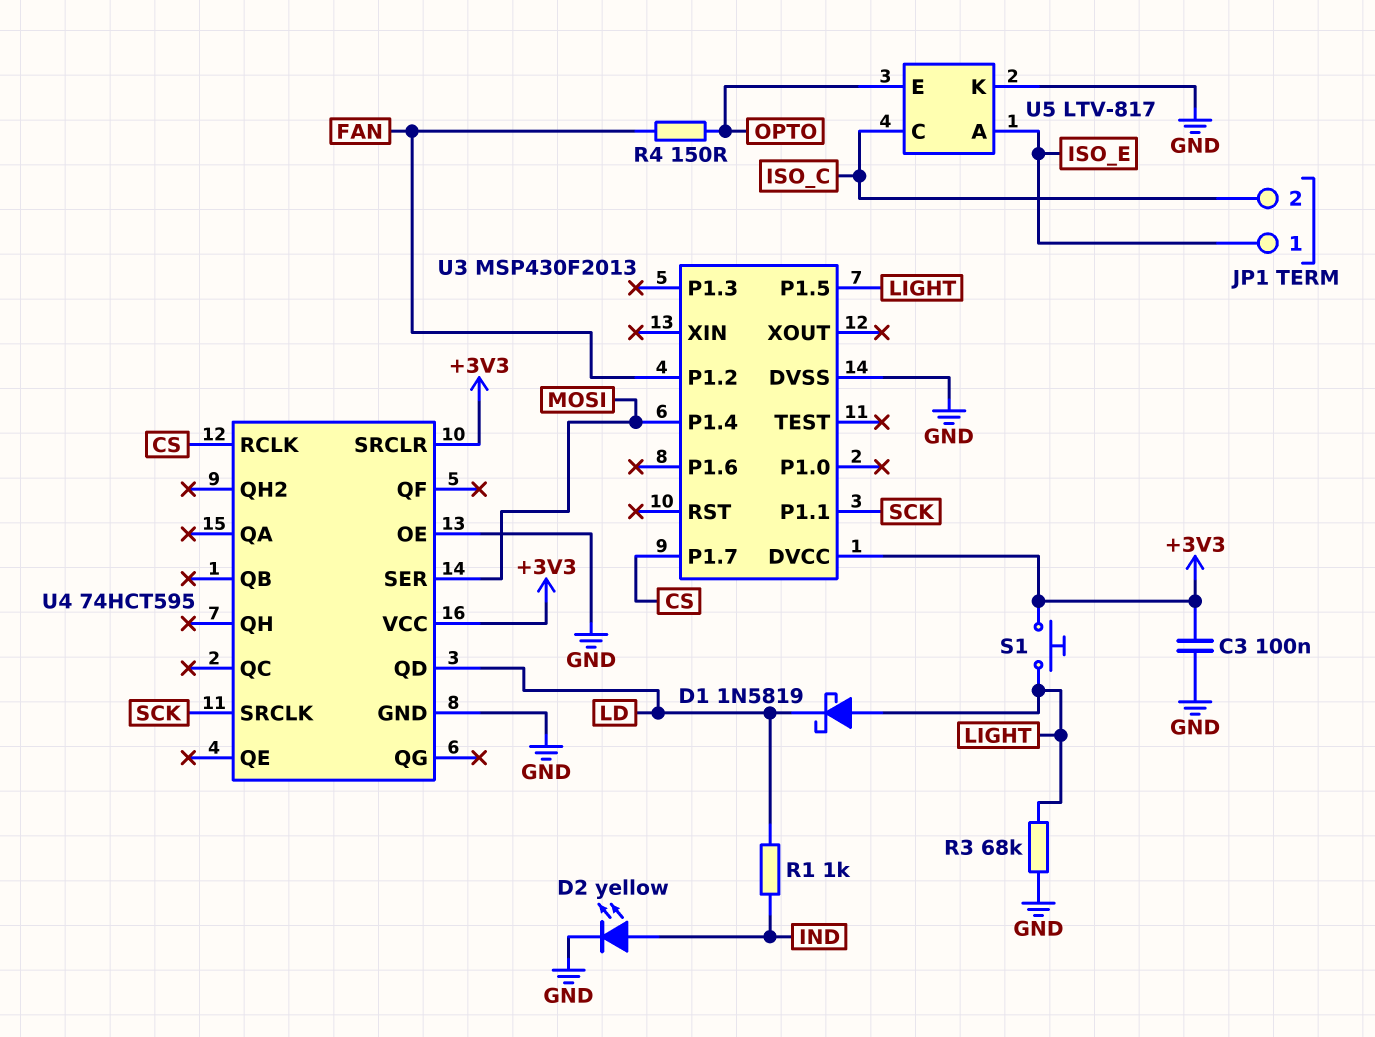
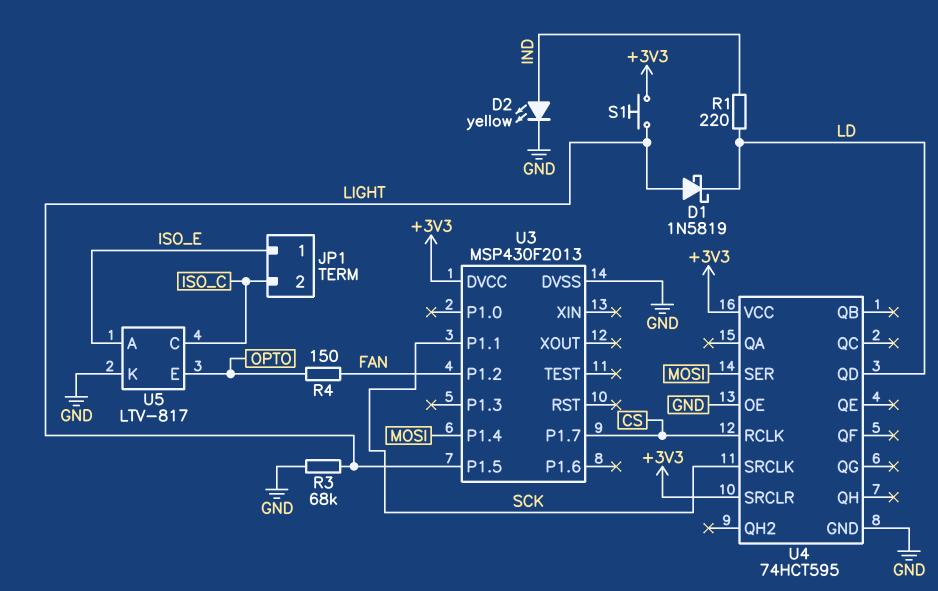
C3: 100nF (+3V3, GND) -> none
R1: 1k (IND, LD) -> 220 (IND, LD)

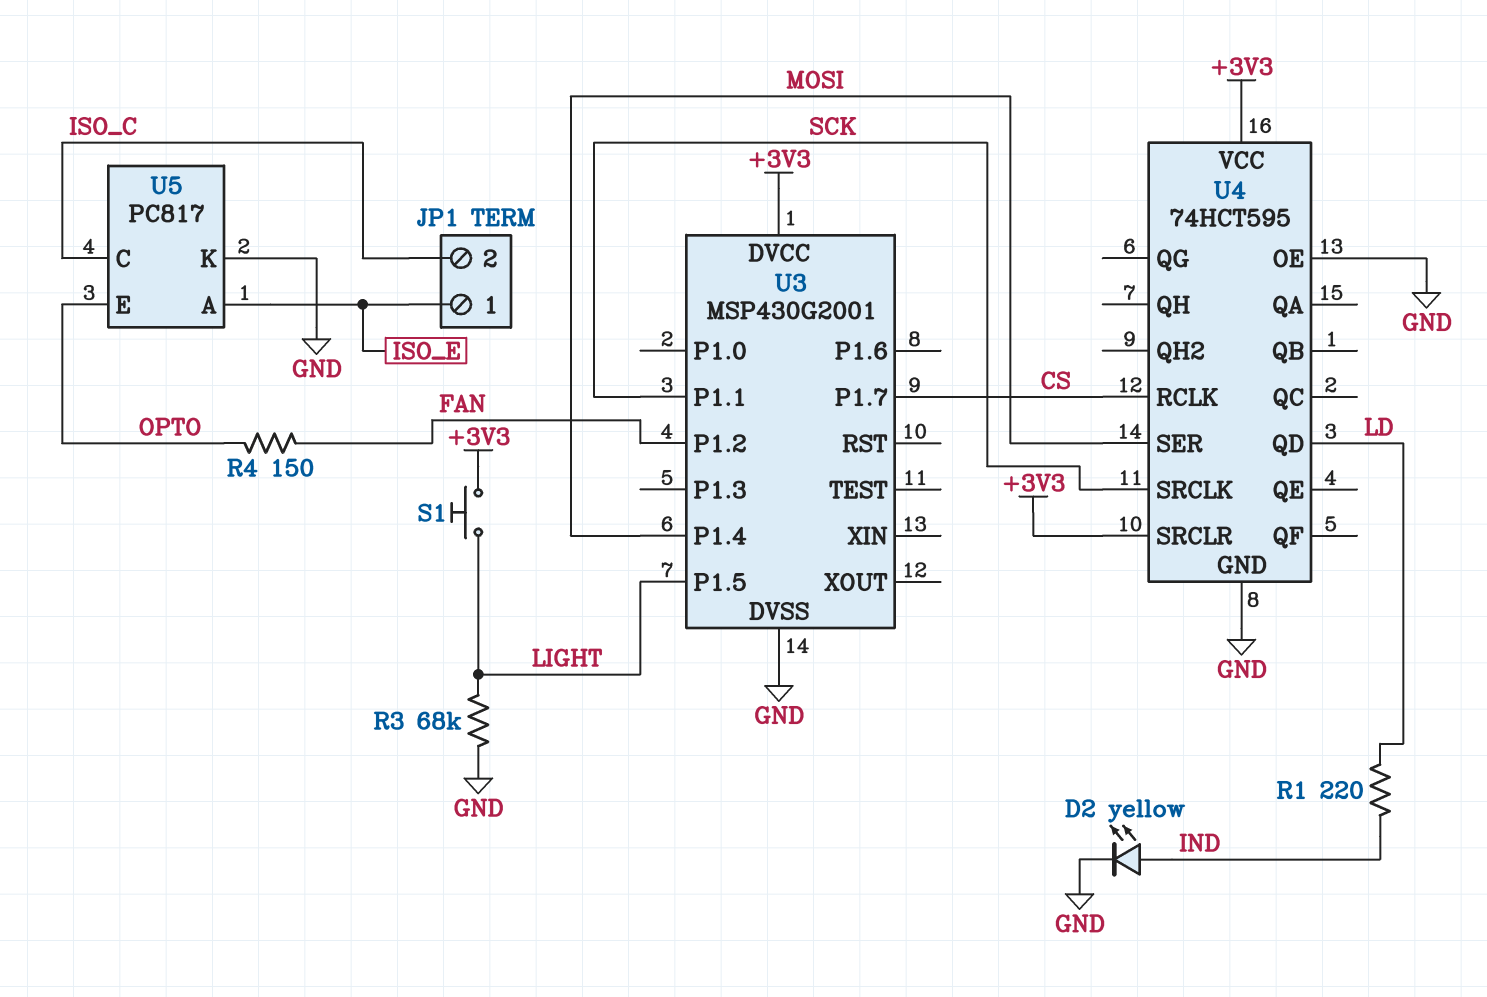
D1: schottky 1N5819 (A LIGHT, K LD) -> none
U3: MSP430F2013 -> MSP430G2001
U5: LTV-817 -> PC817

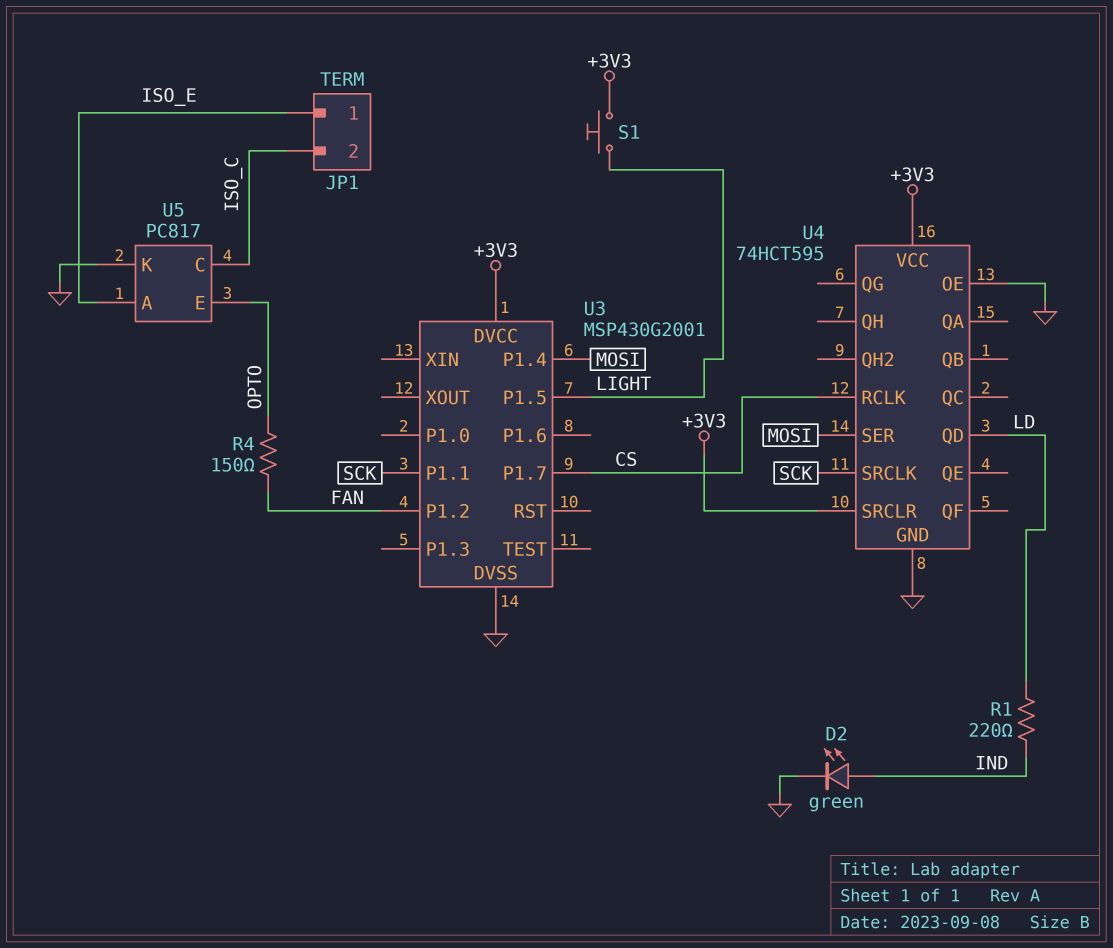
D2: LED yellow (A IND, K GND) -> LED green (A IND, K GND)
R3: 68k (GND, LIGHT) -> none

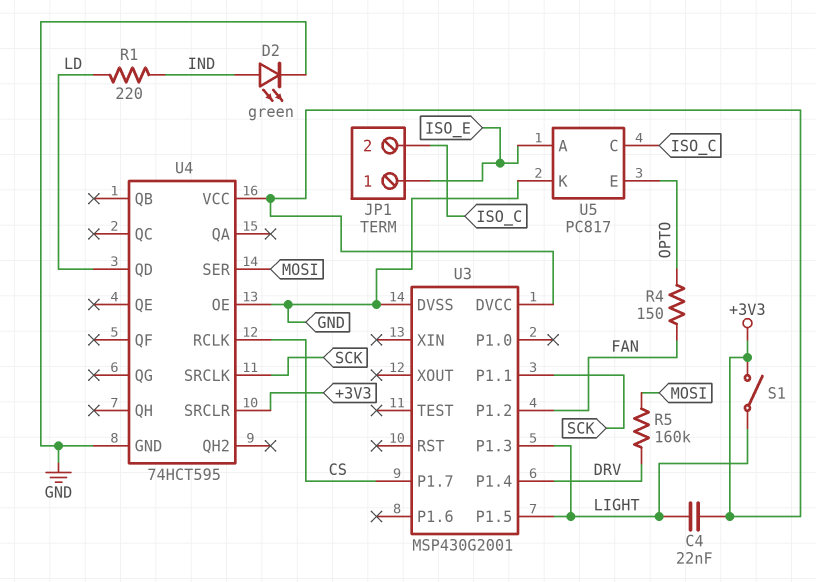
C4: none -> 22nF (+3V3, LIGHT)
R5: none -> 160k (DRV, MOSI)
S1: button (+3V3, LIGHT) -> switch (+3V3, LIGHT)
U3 pin P1.3: none -> LIGHT
U3 pin P1.4: MOSI -> DRV

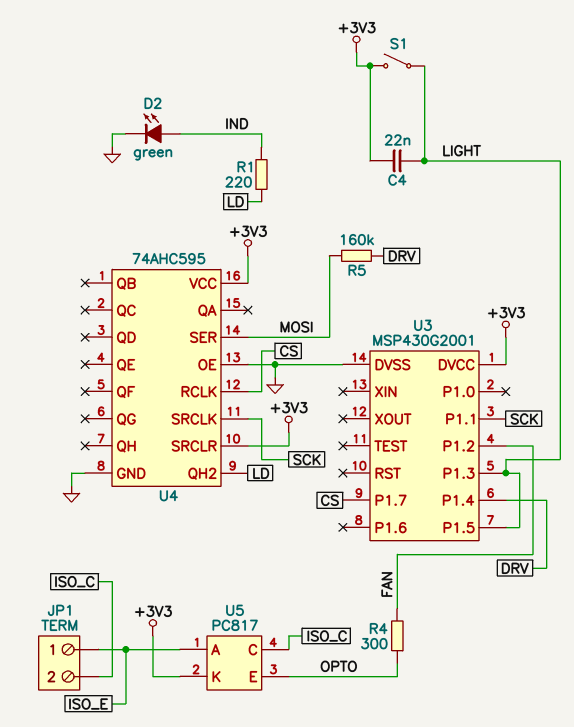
R4: 150 (FAN, OPTO) -> 300 (FAN, OPTO)
U4: 74HCT595 -> 74AHC595
U4 pin QD: LD -> none
U4 pin QH2: none -> LD
U5 pin K: GND -> +3V3

